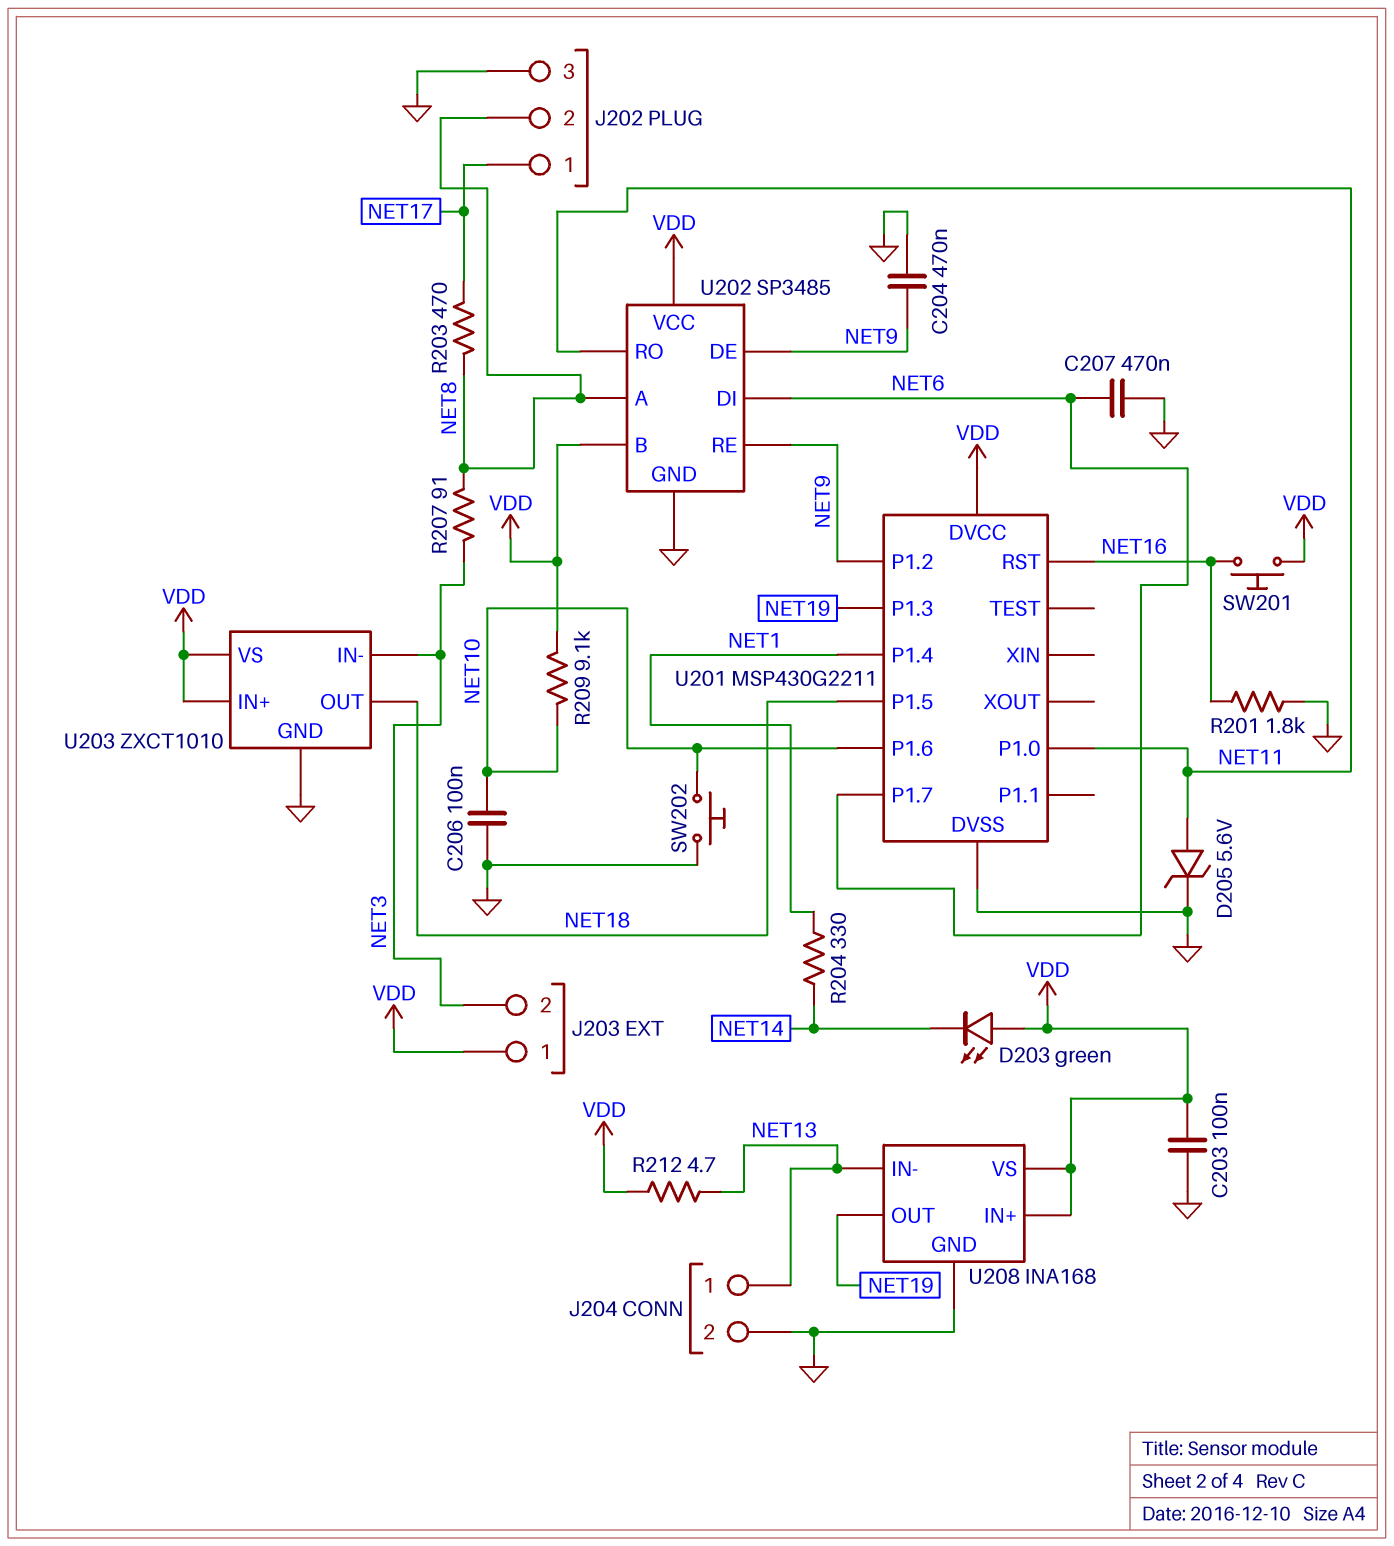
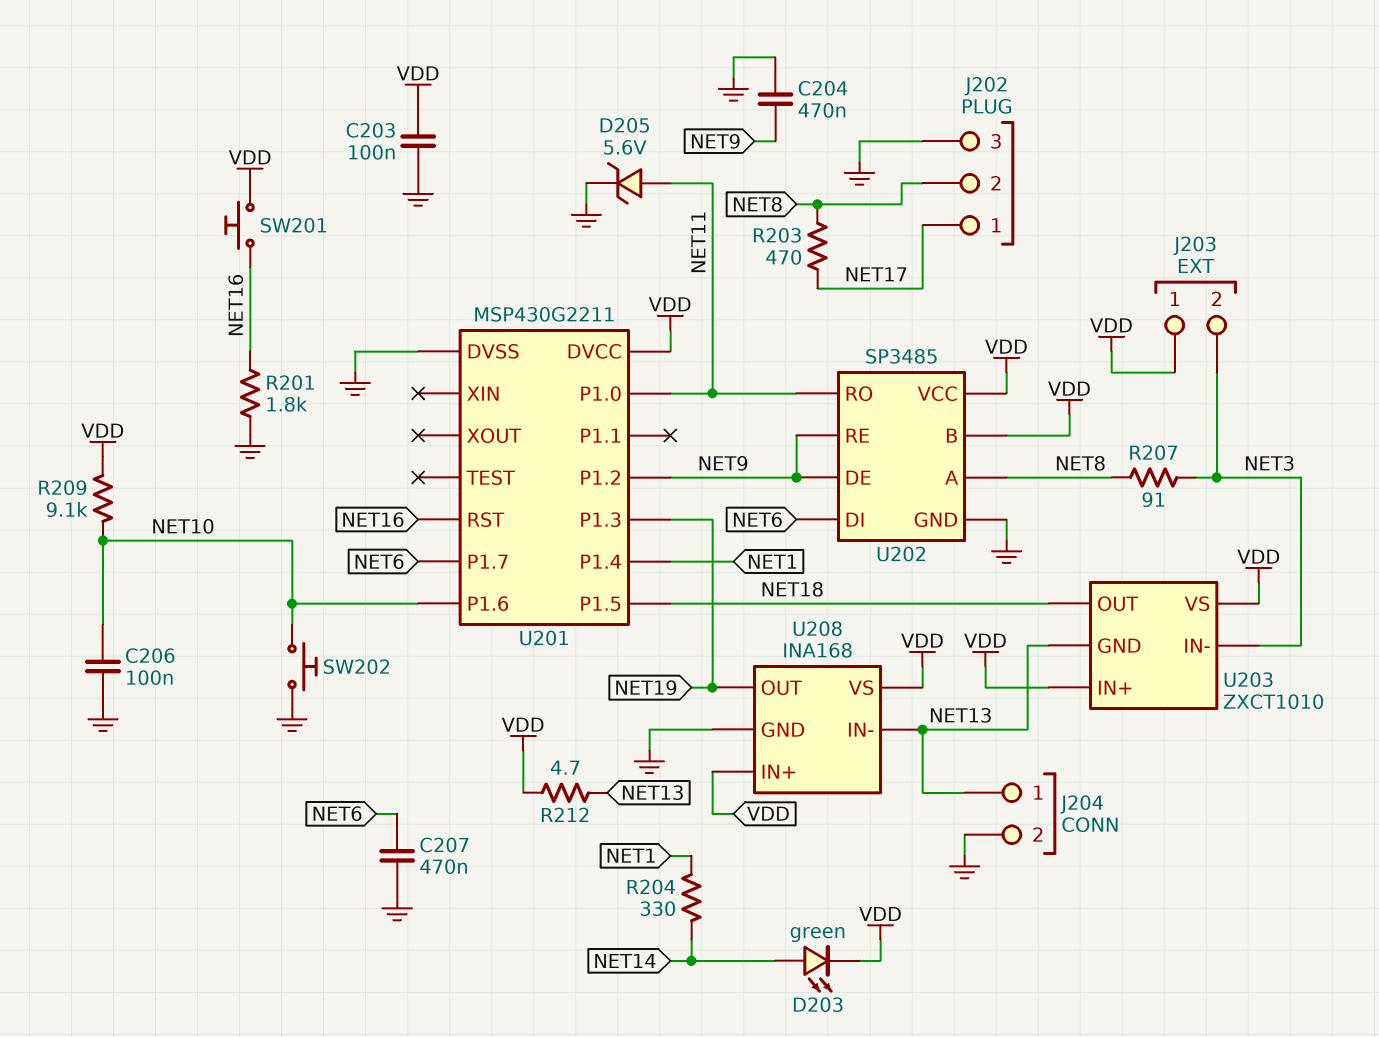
D203: LED green (A VDD, K NET14) -> LED green (A NET14, K VDD)
U203 pin GND: GND -> NET13

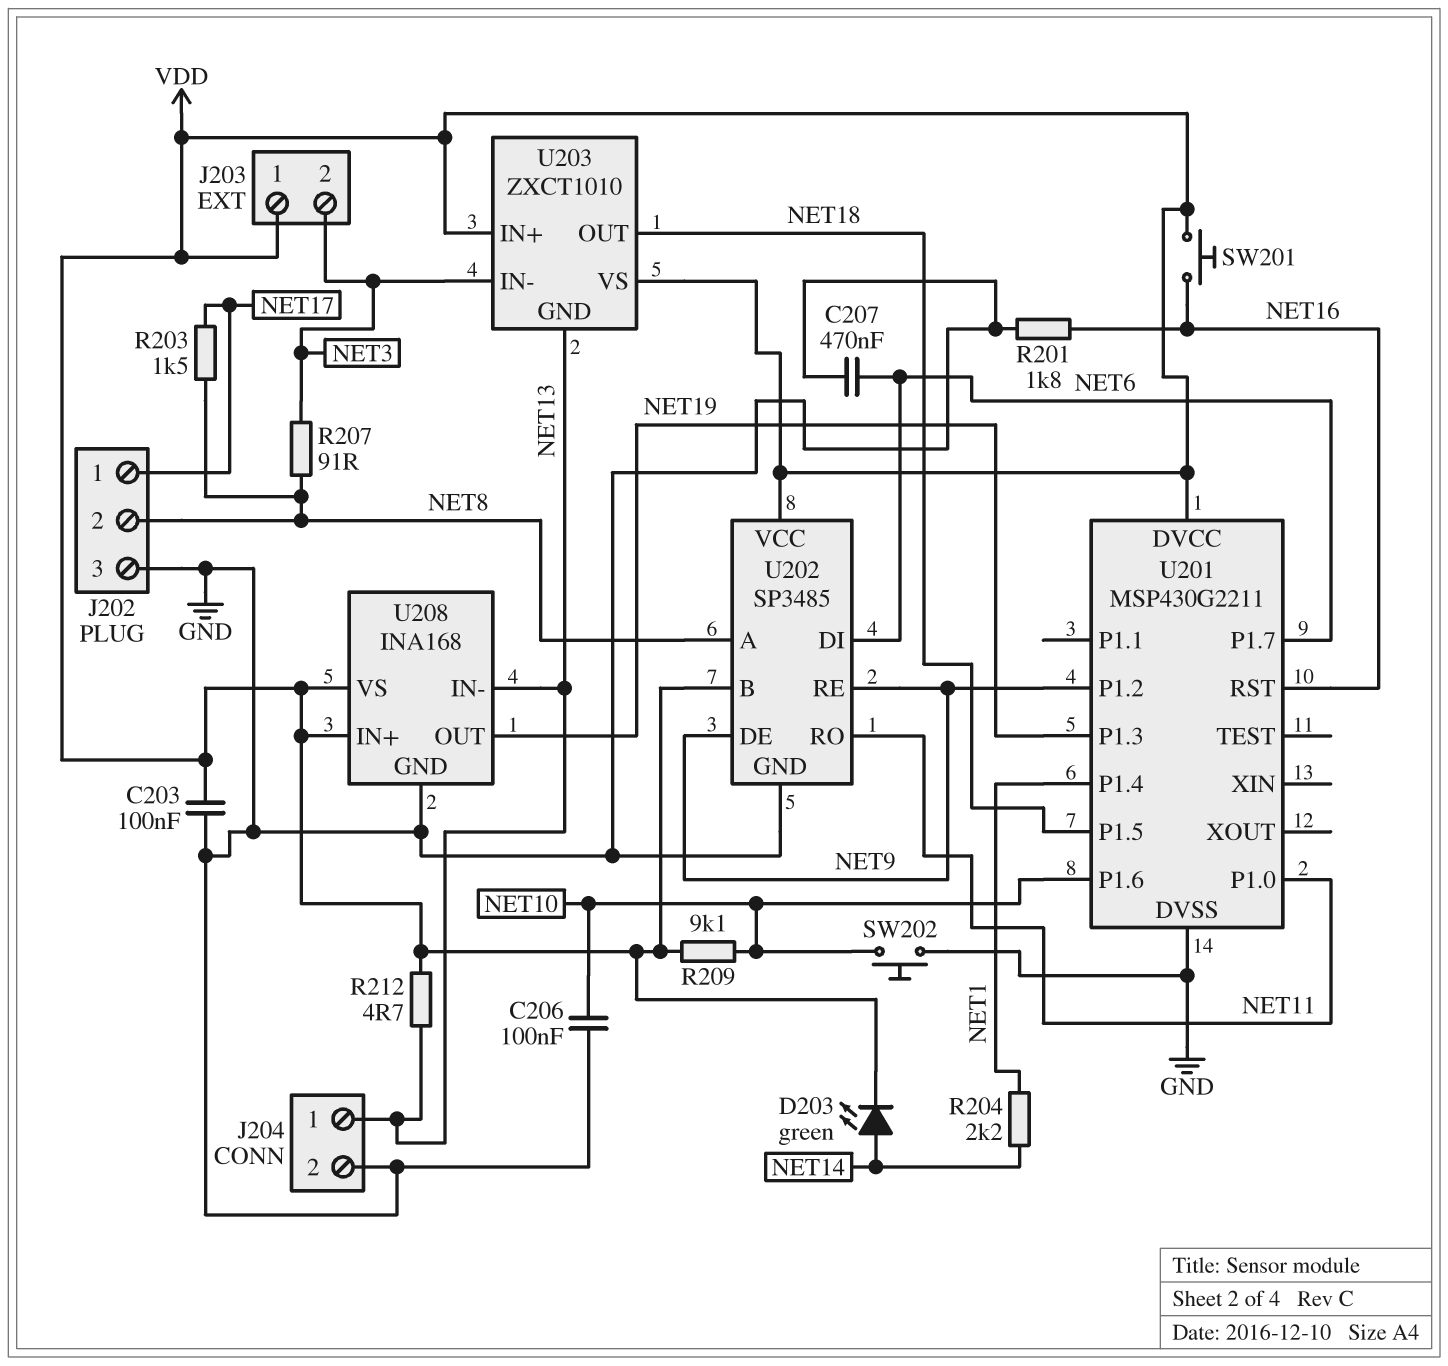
C204: 470nF (GND, NET9) -> none
D205: zener 5.6V (A NET11, K GND) -> none
R203: 470 (NET8, NET17) -> 1.5k (NET8, NET17)
R204: 330 (NET1, NET14) -> 2.2k (NET1, NET14)

